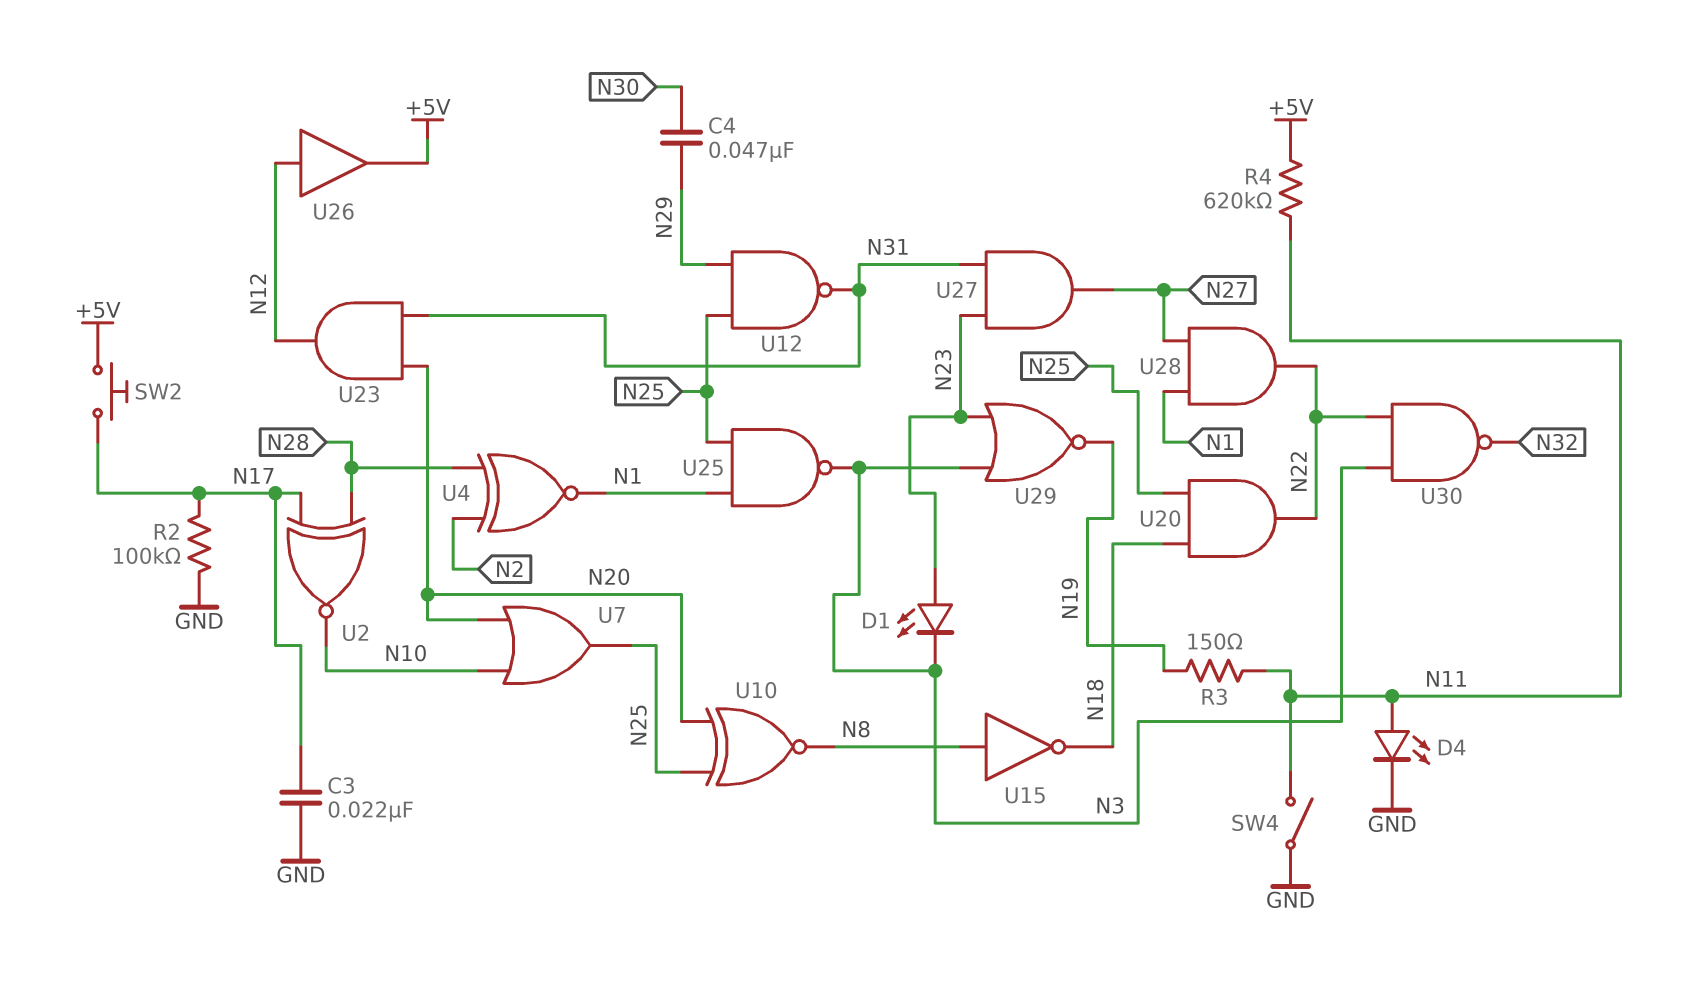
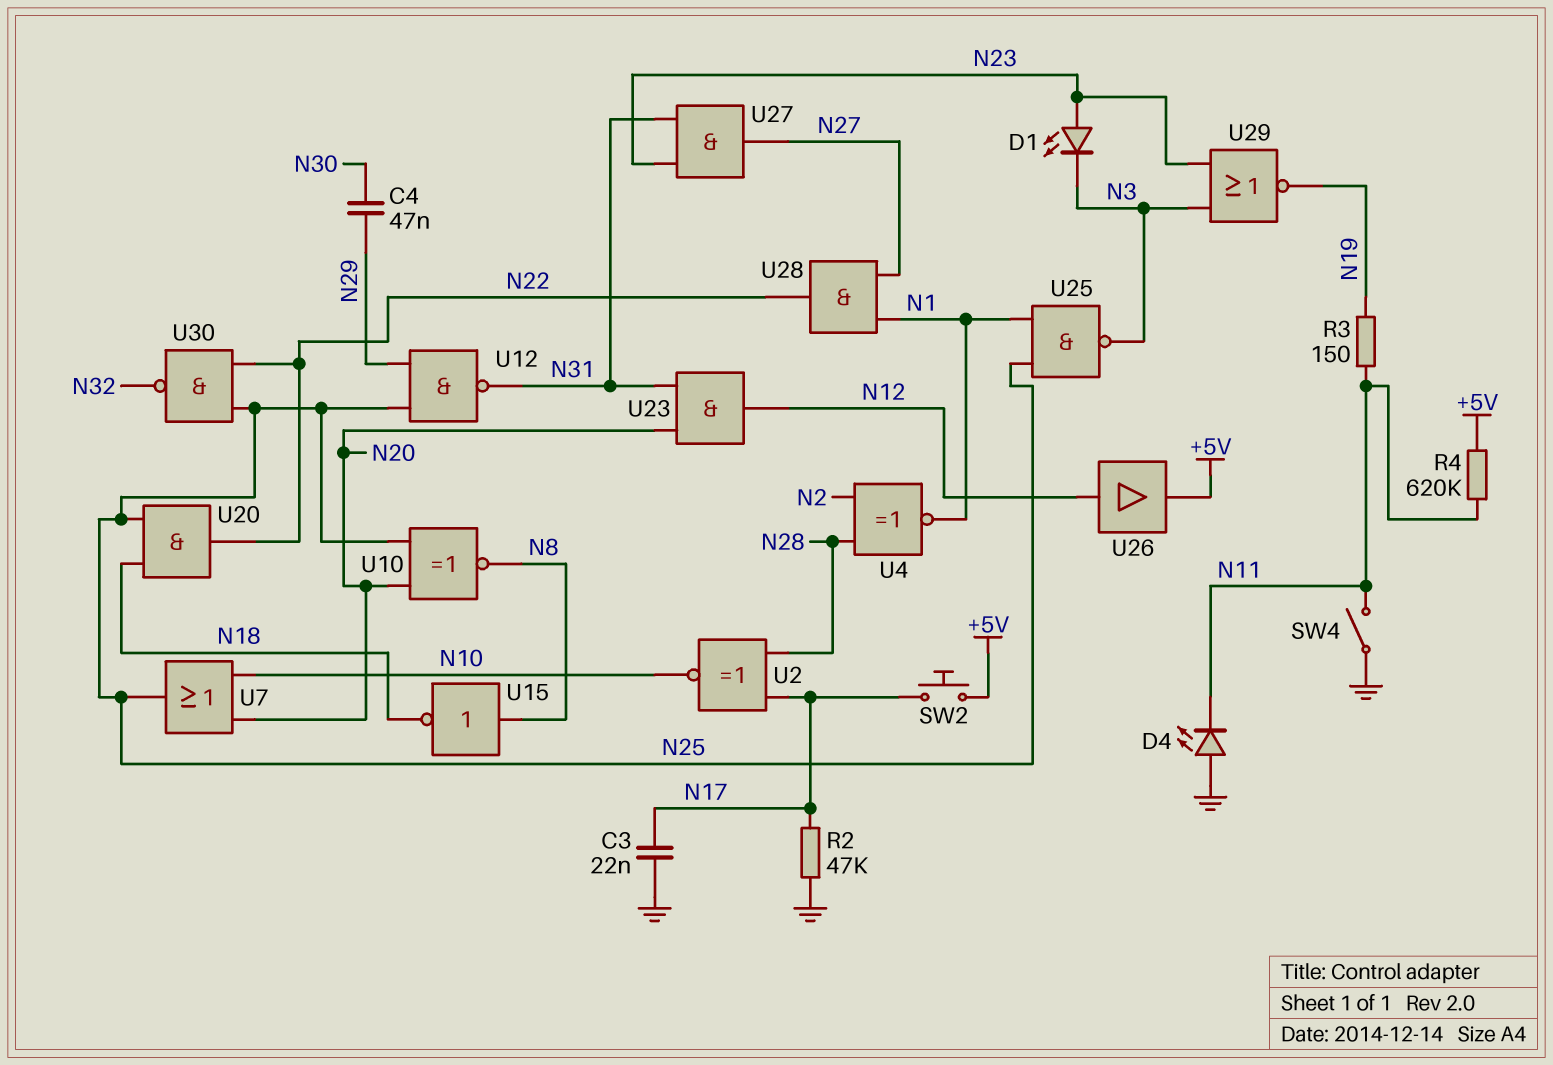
D4: LED (A N11, K GND) -> LED (A GND, K N11)
R2: 100k (GND, N17) -> 47k (GND, N17)
U30: NAND (in N3, in N22, out N32) -> NAND (in N22, in N25, out N32)

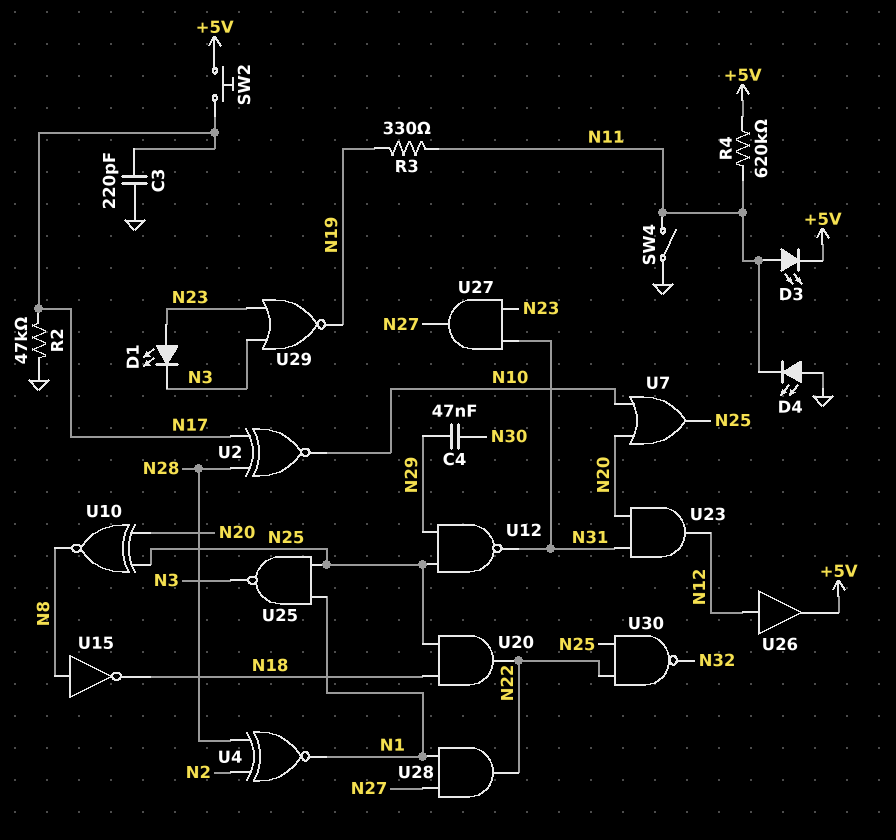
C3: 22nF (GND, N17) -> 220pF (GND, N17)
D3: none -> LED (A N11, K +5V)
R3: 150 (N11, N19) -> 330 (N11, N19)

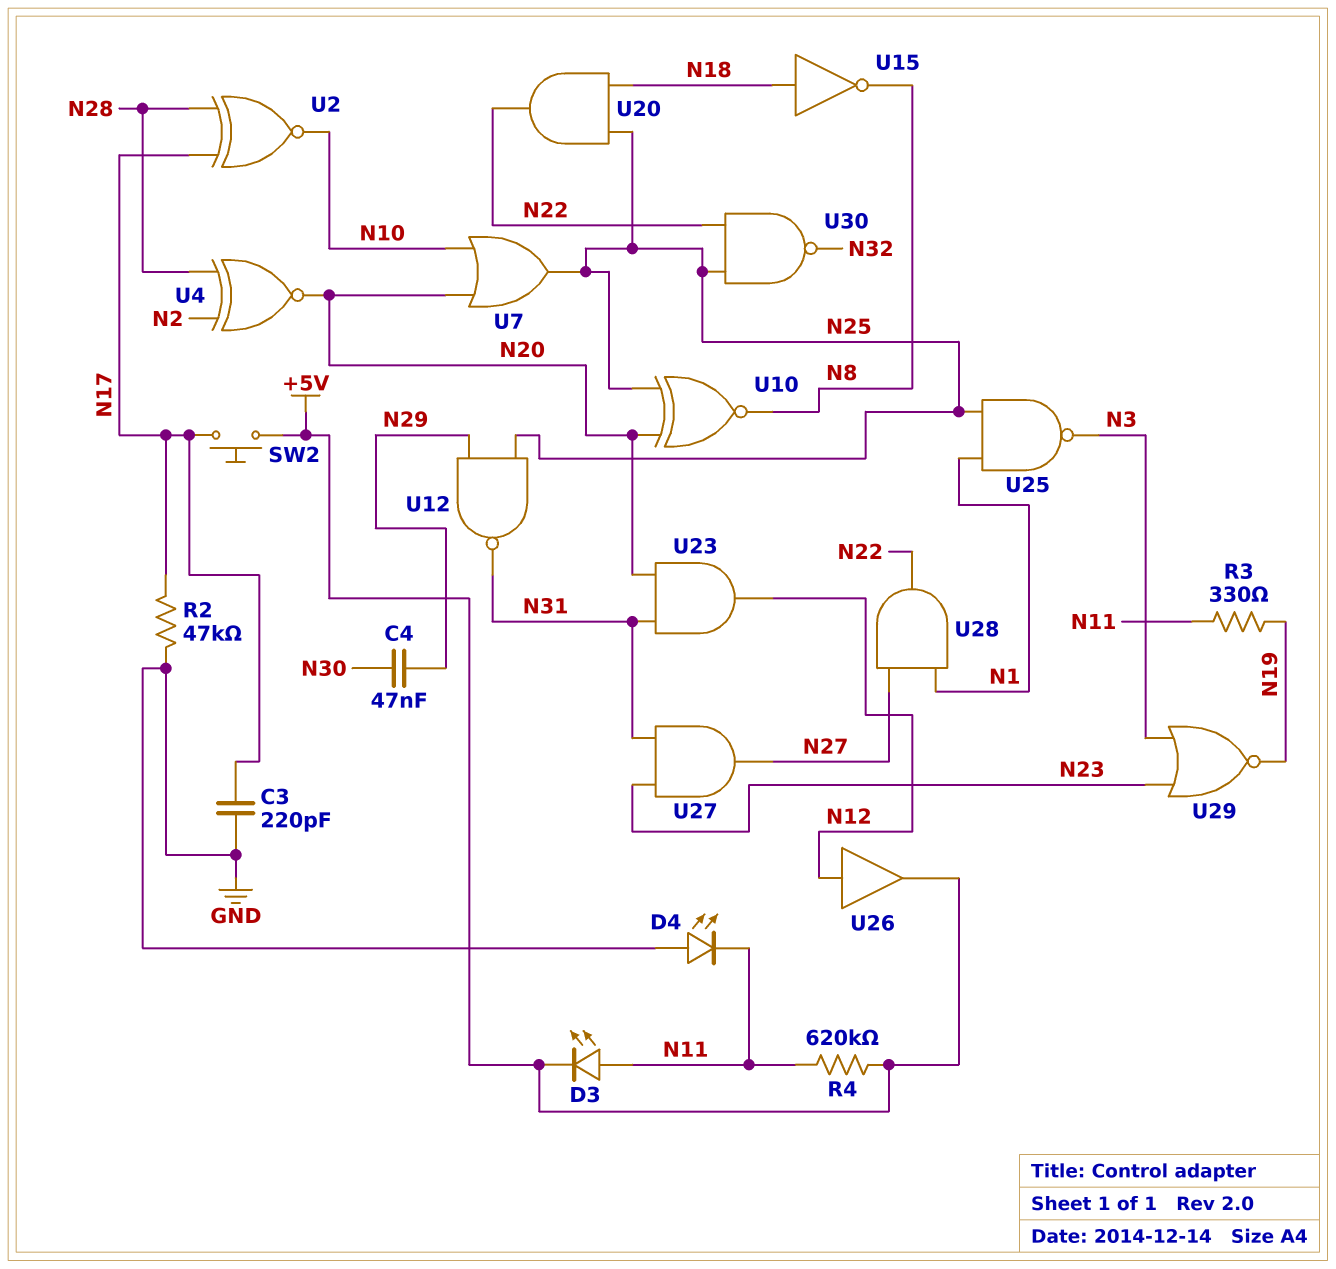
D1: LED (A N23, K N3) -> none
SW4: switch (GND, N11) -> none
U4: XNOR (in N2, in N28, out N1) -> XNOR (in N2, in N28, out N20)
U15: NOT (in N8, out N18) -> NOT (in N18, out N8)

